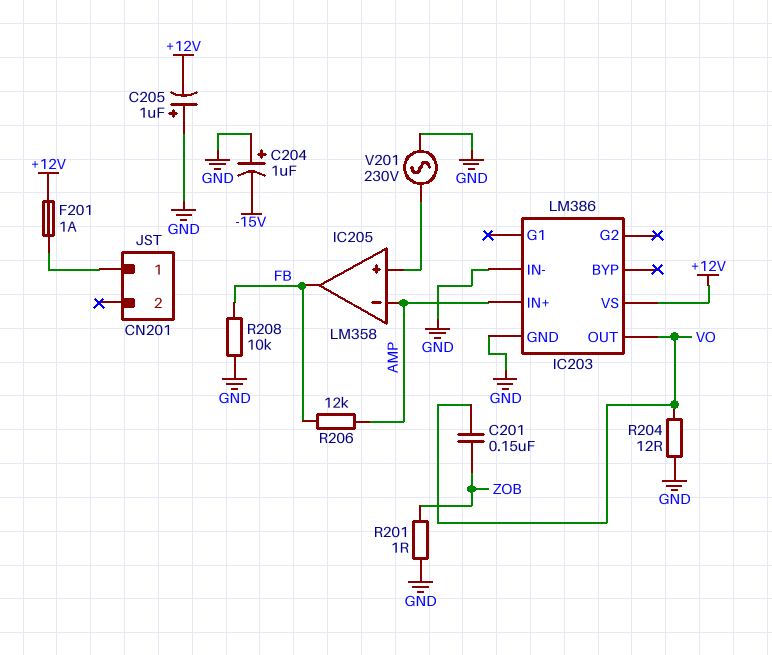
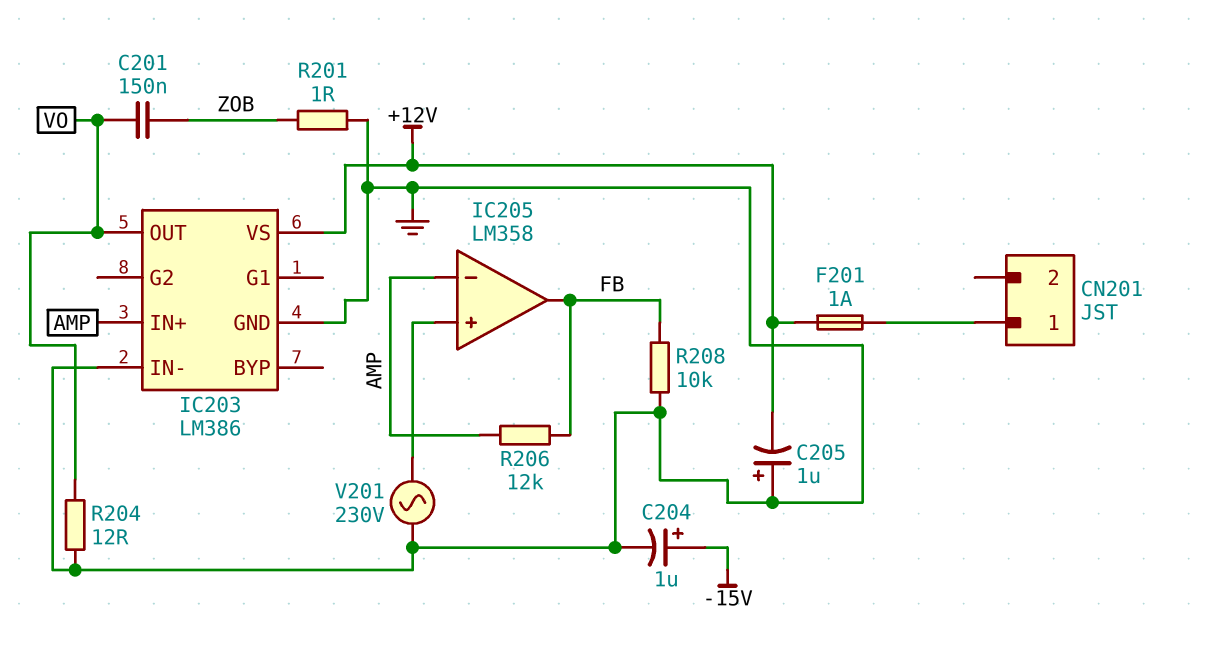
C204: 1uF (plus GND, minus -15V) -> 1uF (plus -15V, minus GND)

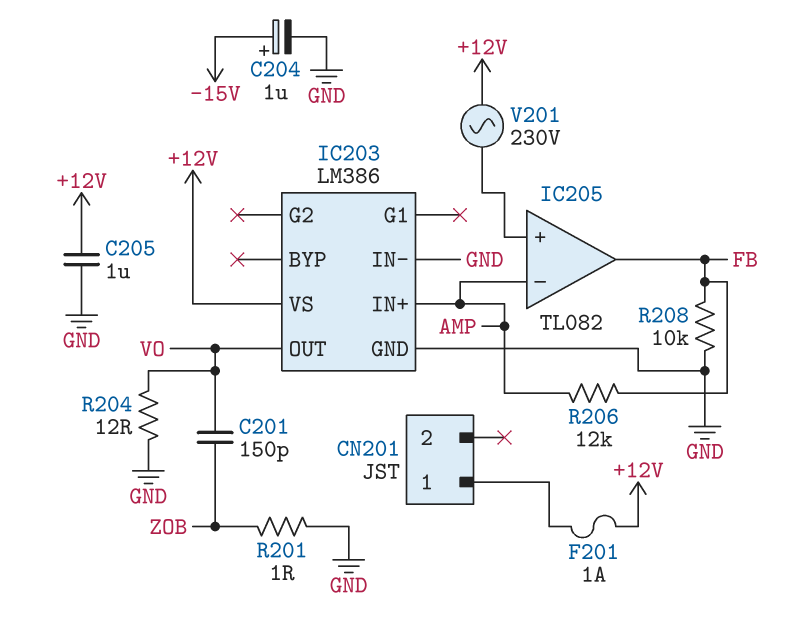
C201: 150nF (VO, ZOB) -> 150pF (VO, ZOB)
C205: 1uF (plus GND, minus +12V) -> 1uF (+12V, GND)
IC205: LM358 -> TL082
V201: AC 230V (GND, IC205/in+) -> AC 230V (+12V, IC205/in+)

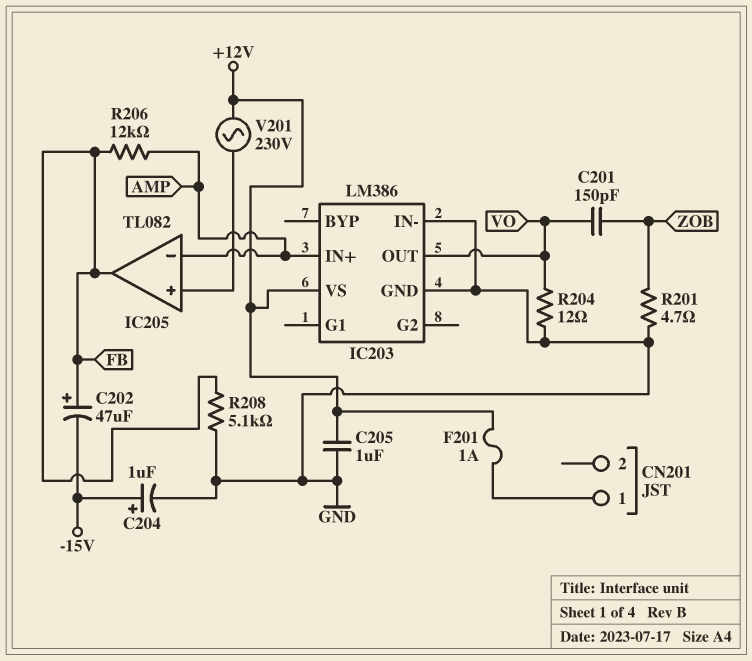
C202: none -> 47uF (plus FB, minus -15V)
R201: 1 (GND, ZOB) -> 4.7 (GND, ZOB)
R208: 10k (FB, GND) -> 5.1k (FB, GND)

